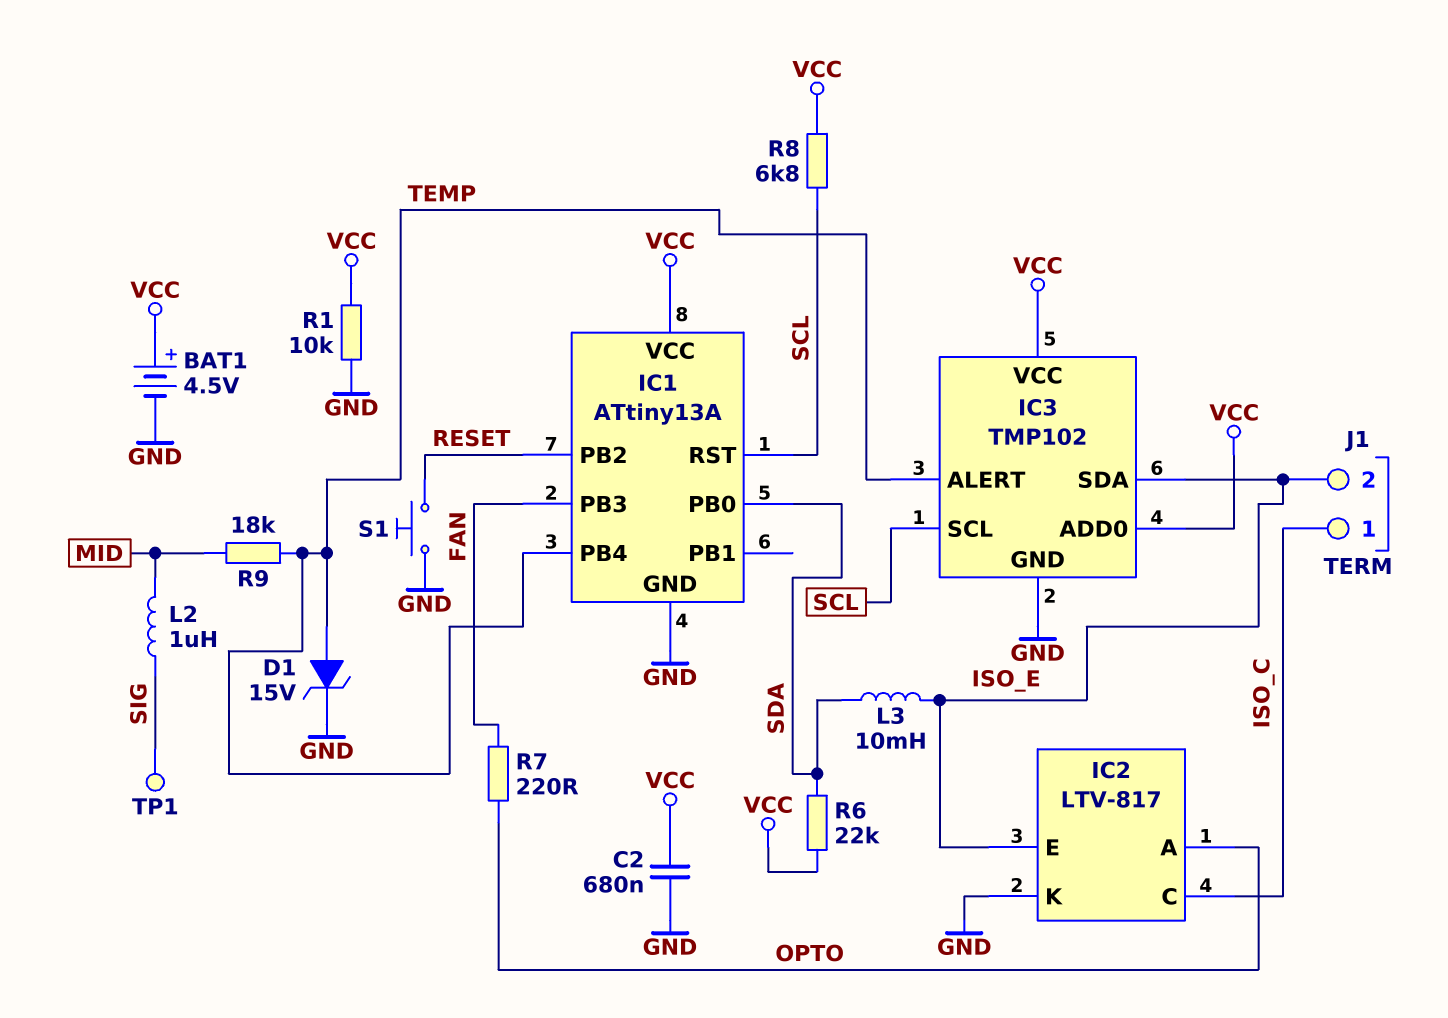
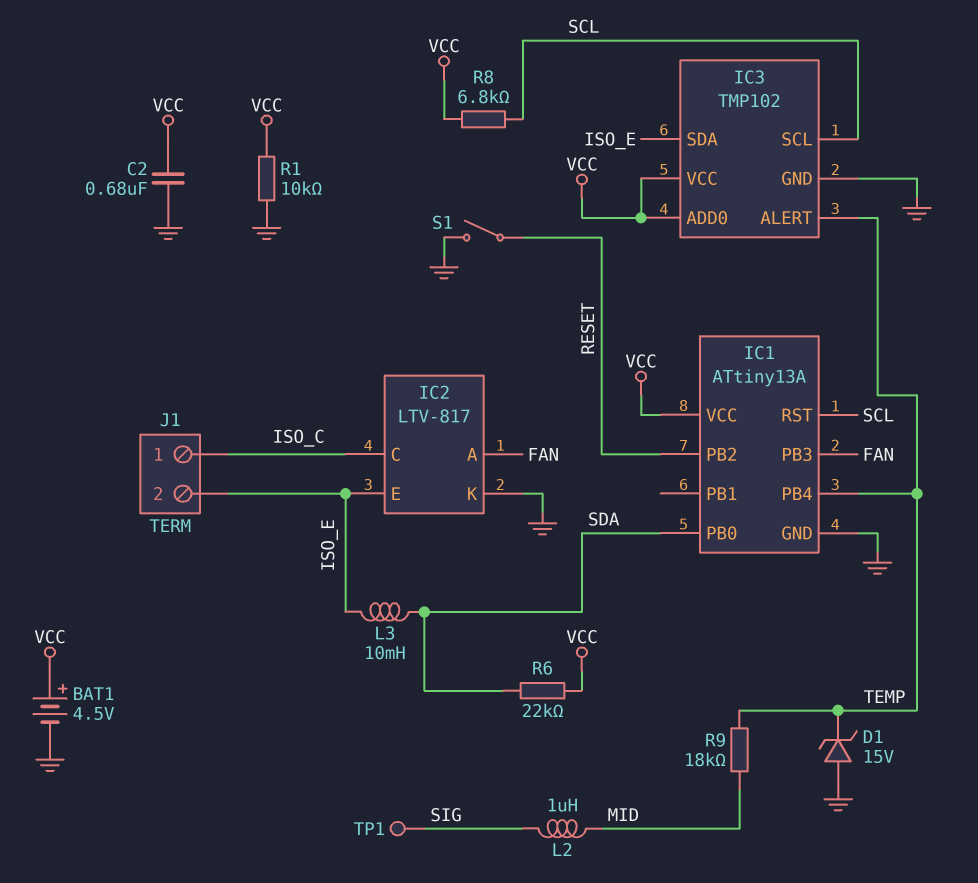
D1: zener 15V (A TEMP, K GND) -> zener 15V (A GND, K TEMP)
IC2 pin A: OPTO -> FAN
R7: 220 (FAN, OPTO) -> none
S1: button (GND, RESET) -> switch (GND, RESET)

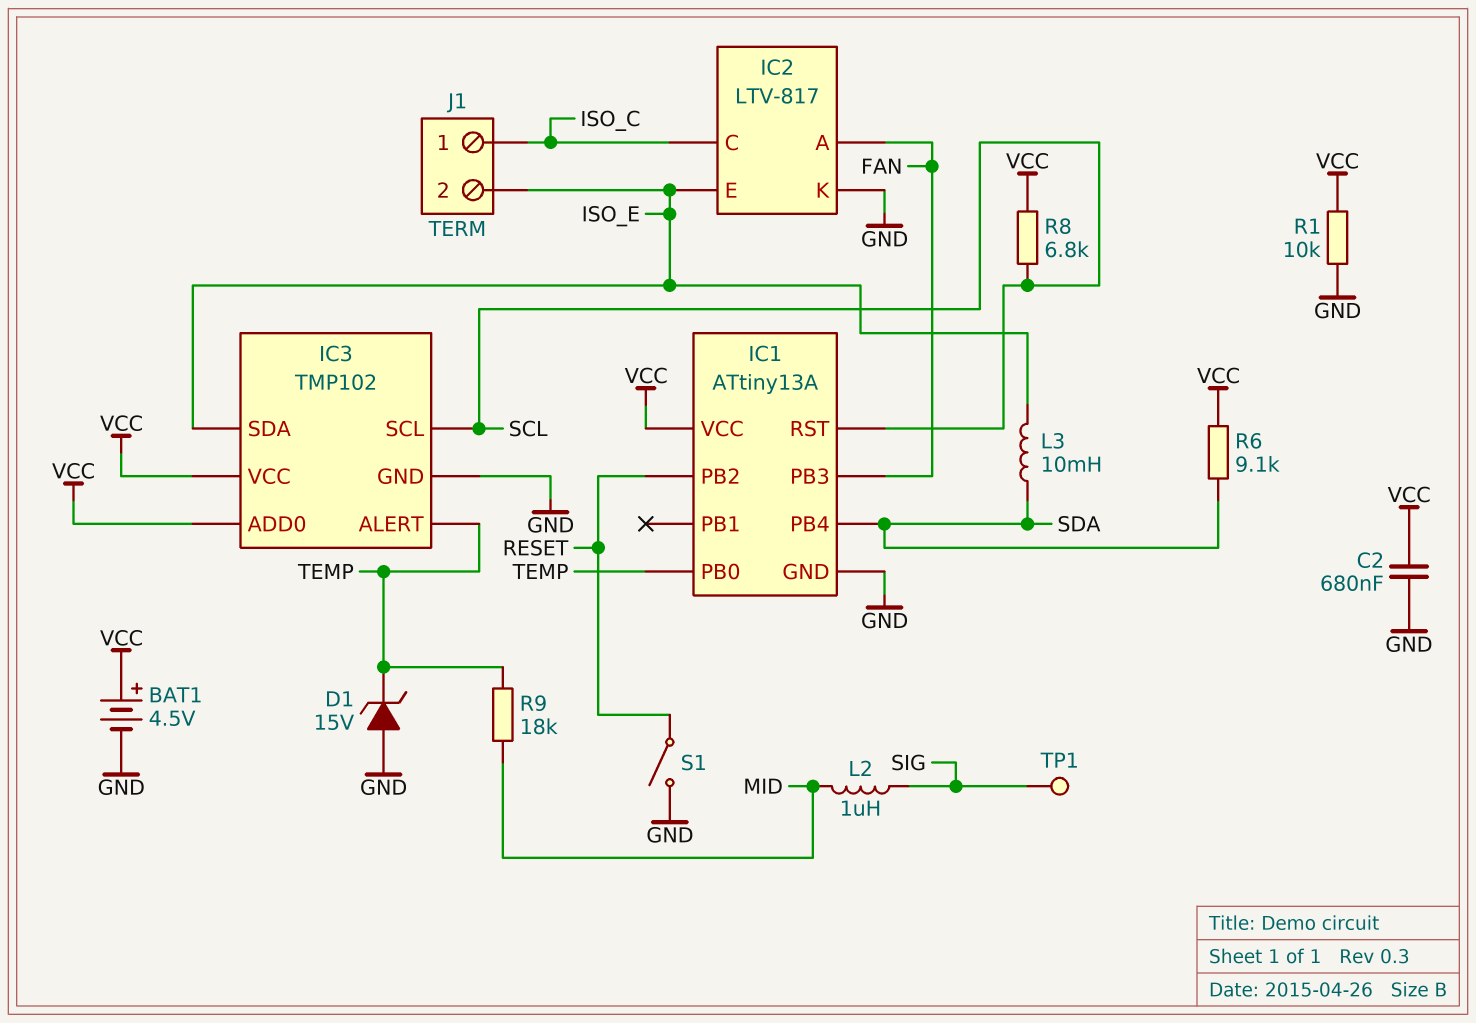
IC1 pin PB0: SDA -> TEMP
IC1 pin PB4: TEMP -> SDA
R6: 22k (SDA, VCC) -> 9.1k (SDA, VCC)

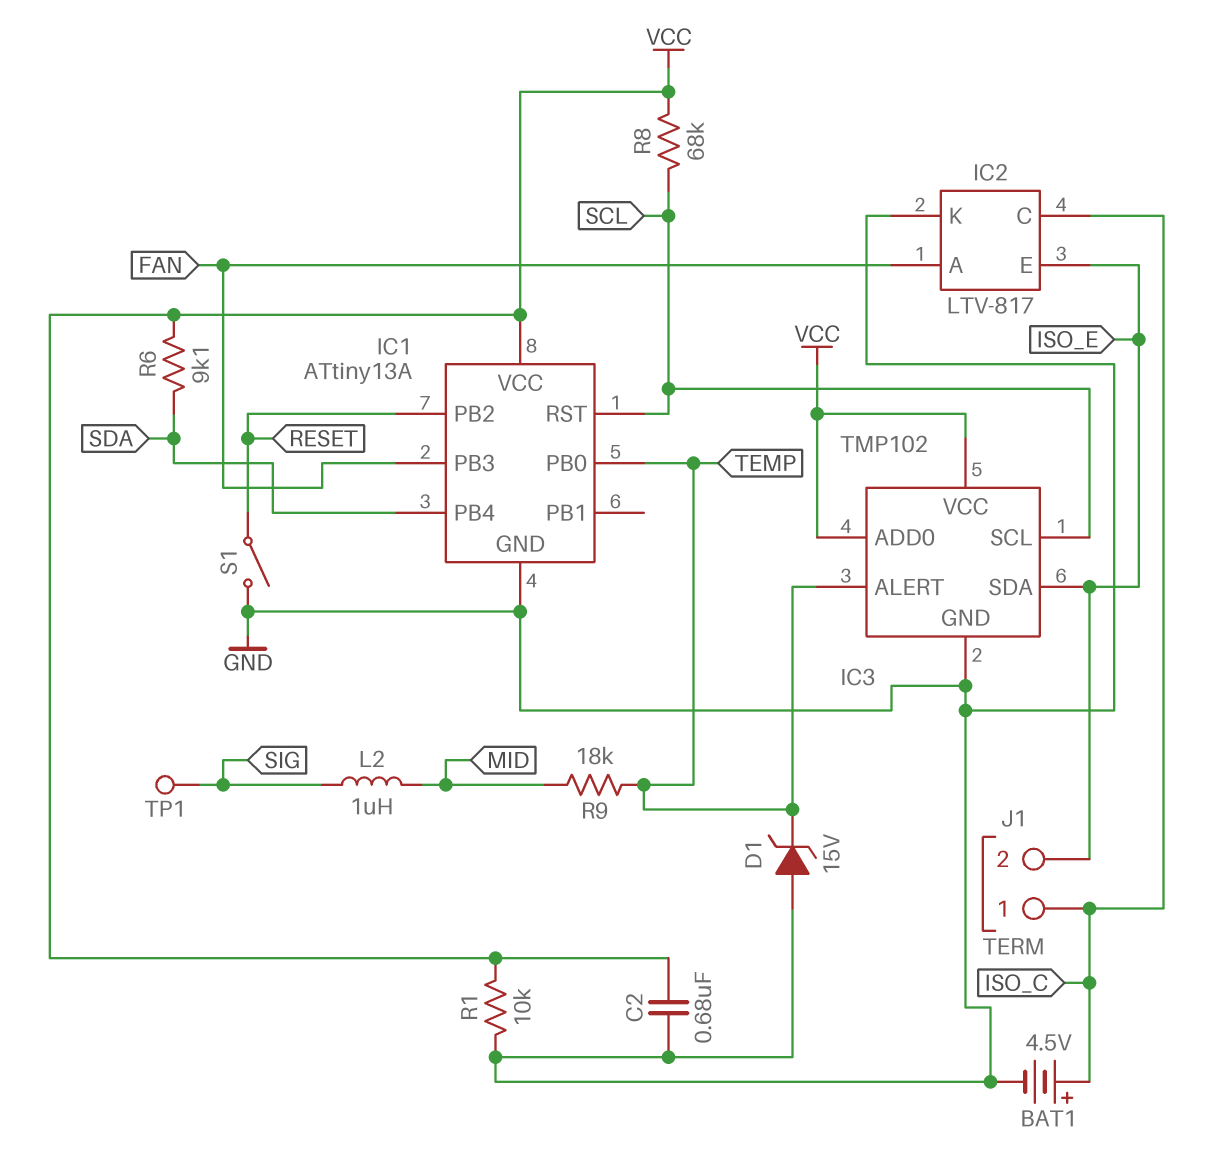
BAT1: 4.5V (plus VCC, minus GND) -> 4.5V (plus ISO_C, minus GND)
L3: 10mH (ISO_E, SDA) -> none
R8: 6.8k (SCL, VCC) -> 68k (SCL, VCC)

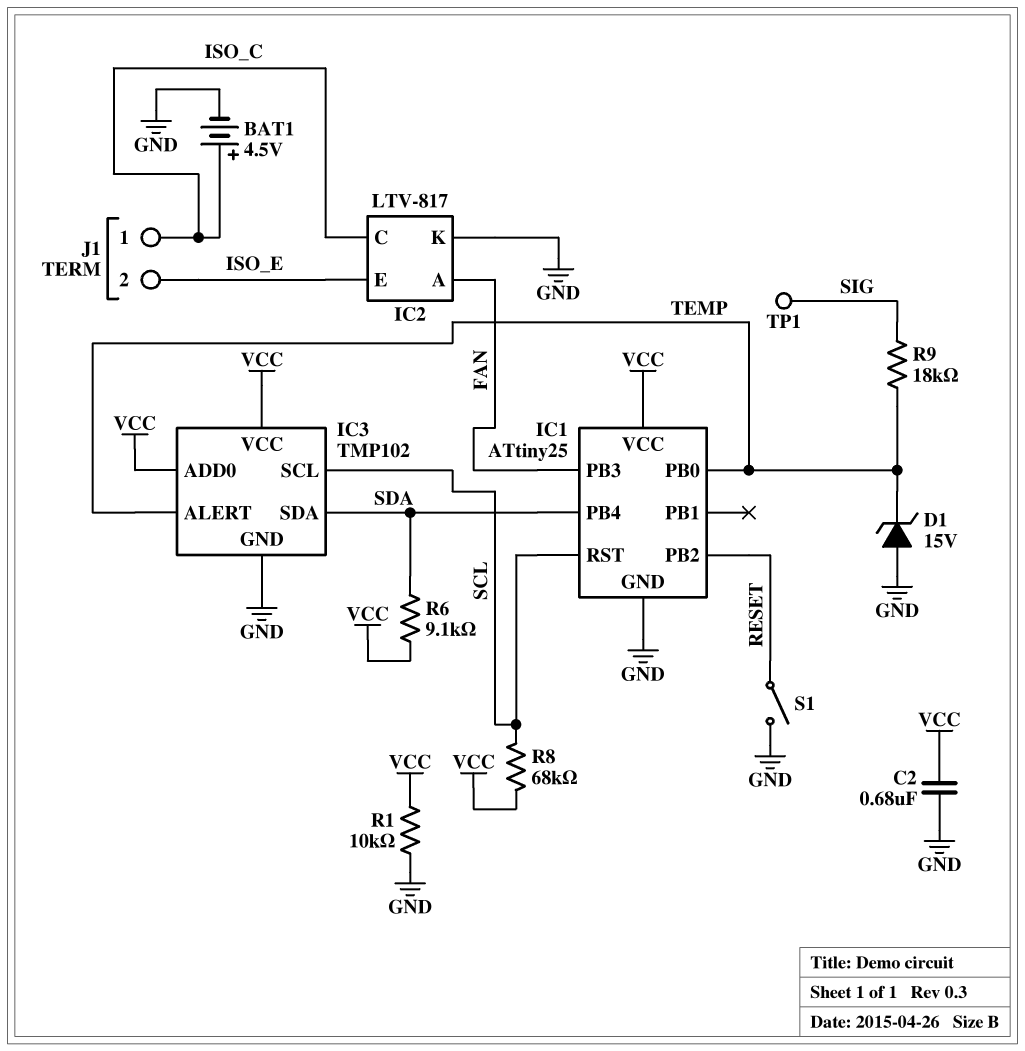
IC1: ATtiny13A -> ATtiny25
IC3 pin SDA: ISO_E -> SDA
L2: 1uH (MID, SIG) -> none
R9: 18k (MID, TEMP) -> 18k (SIG, TEMP)

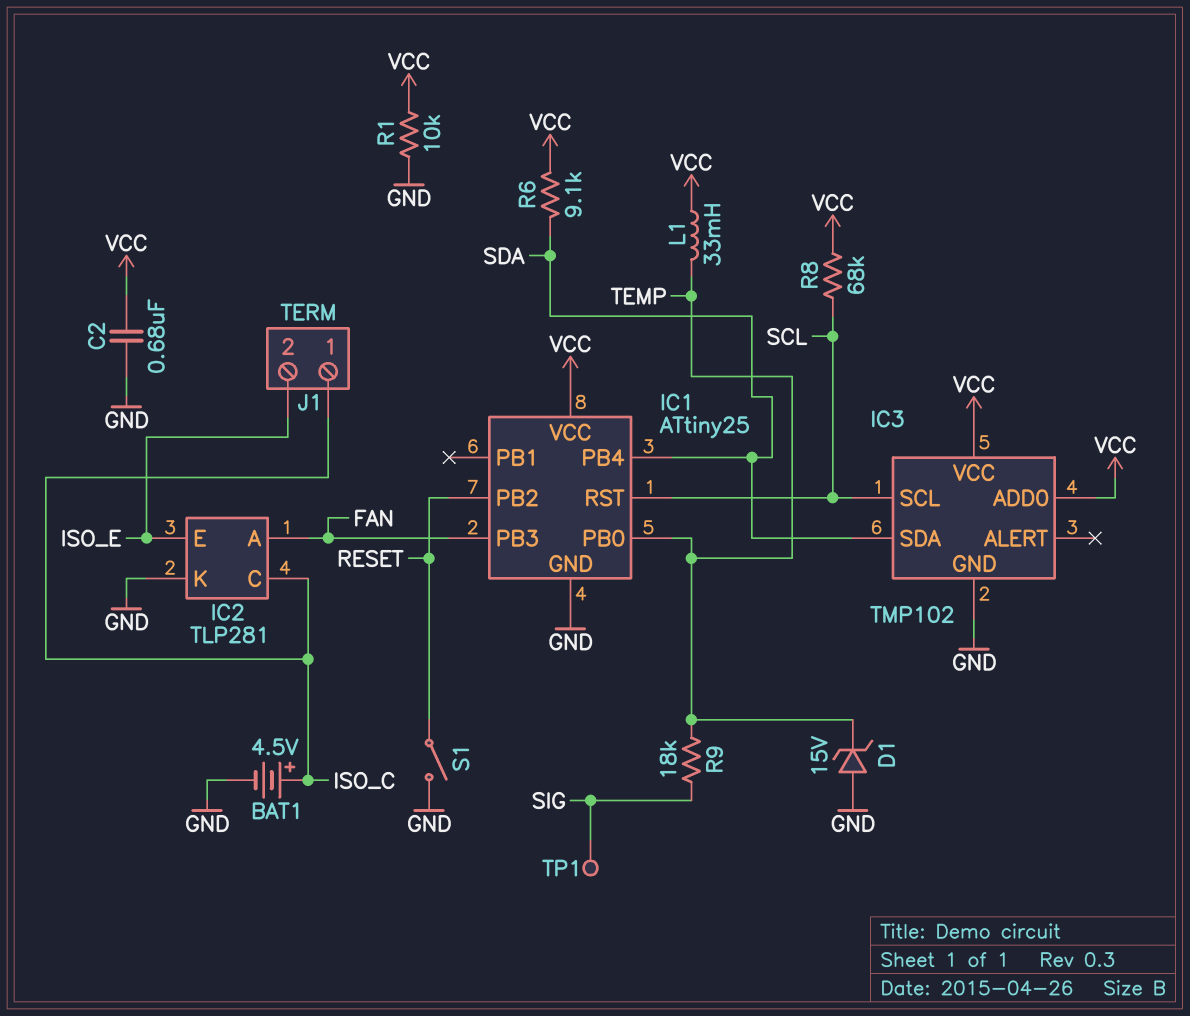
IC2: LTV-817 -> TLP281
IC3 pin ALERT: TEMP -> none
L1: none -> 33mH (TEMP, VCC)

